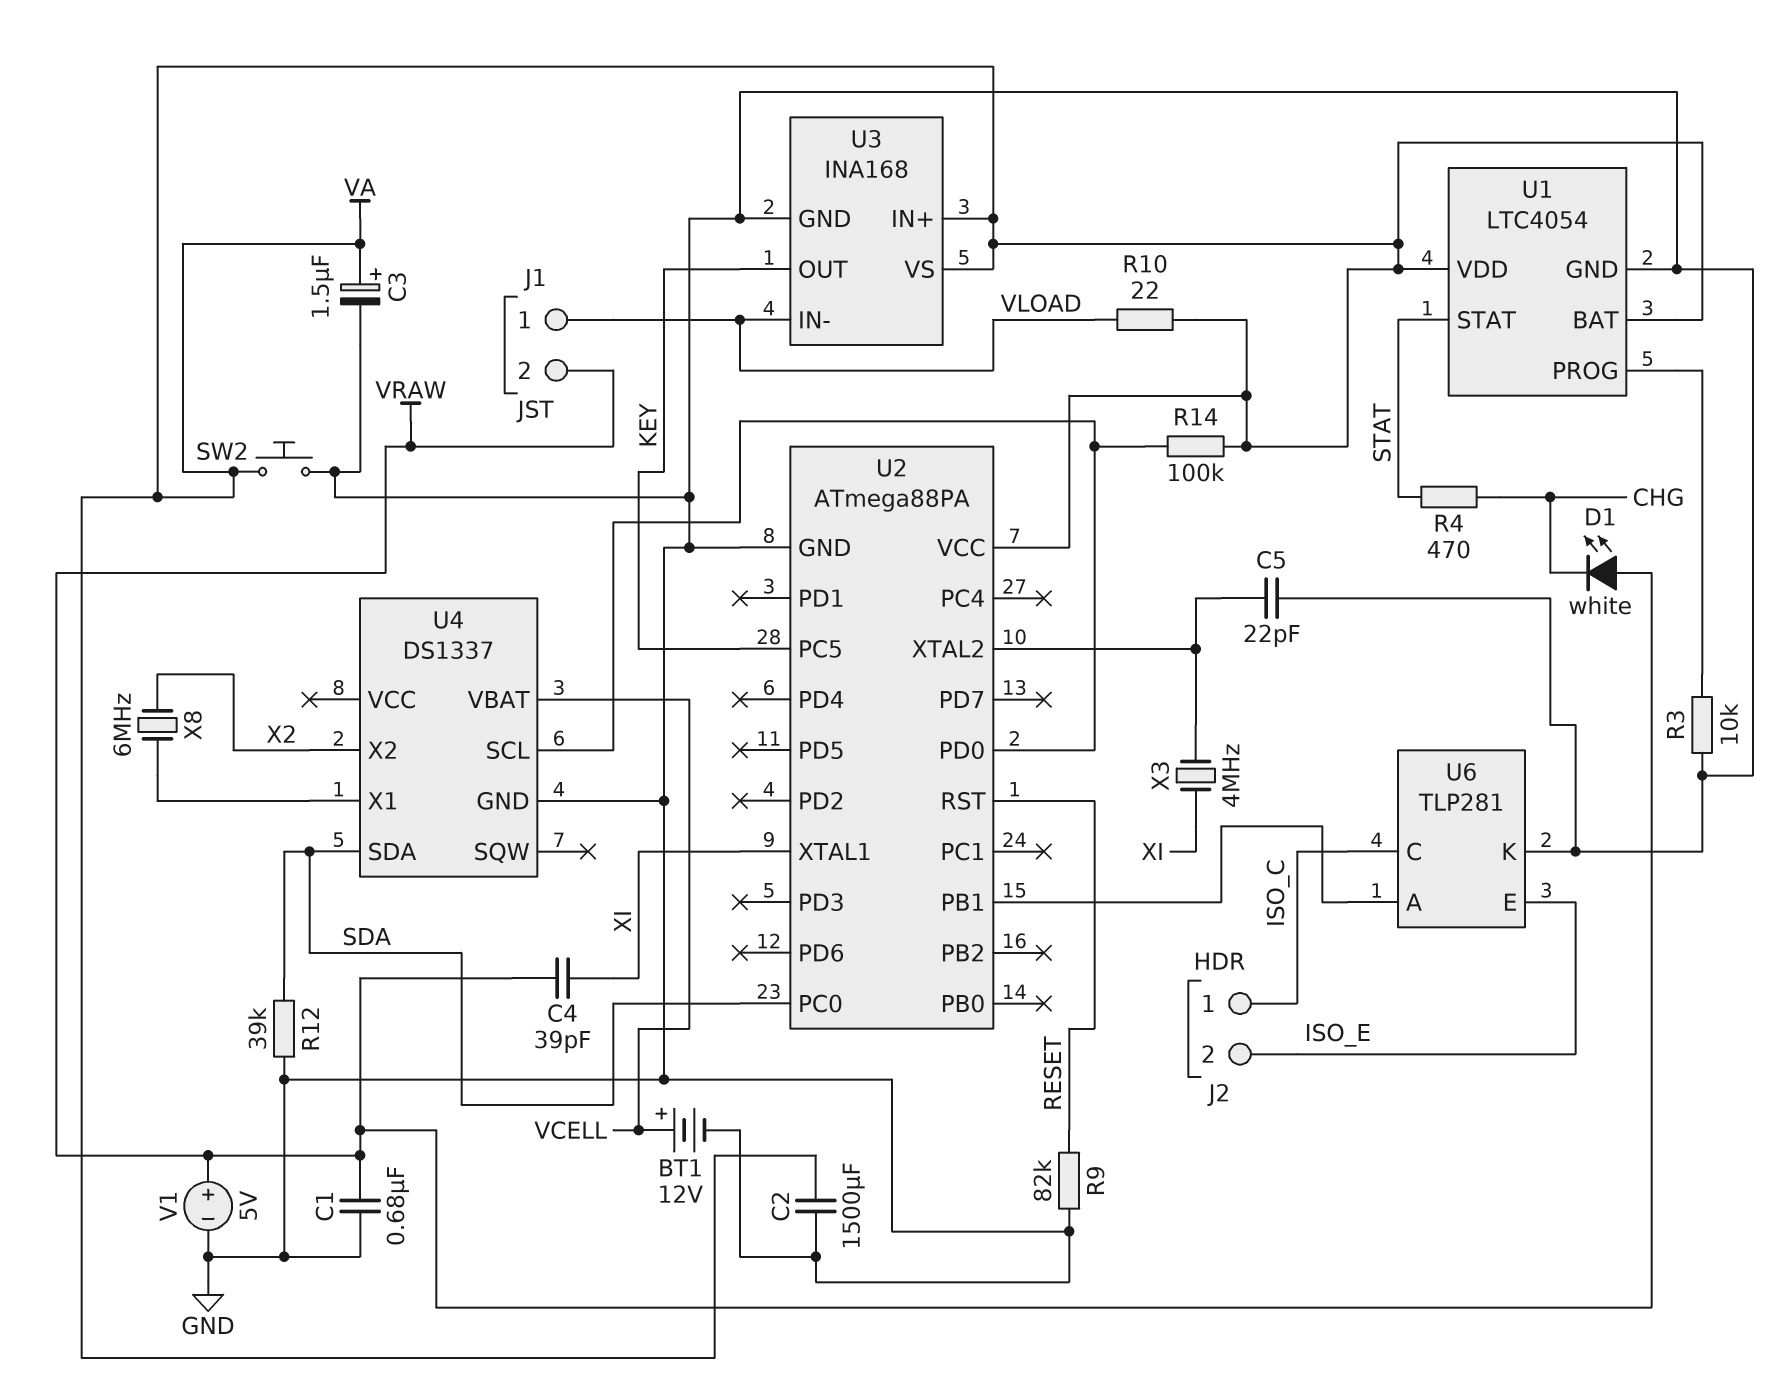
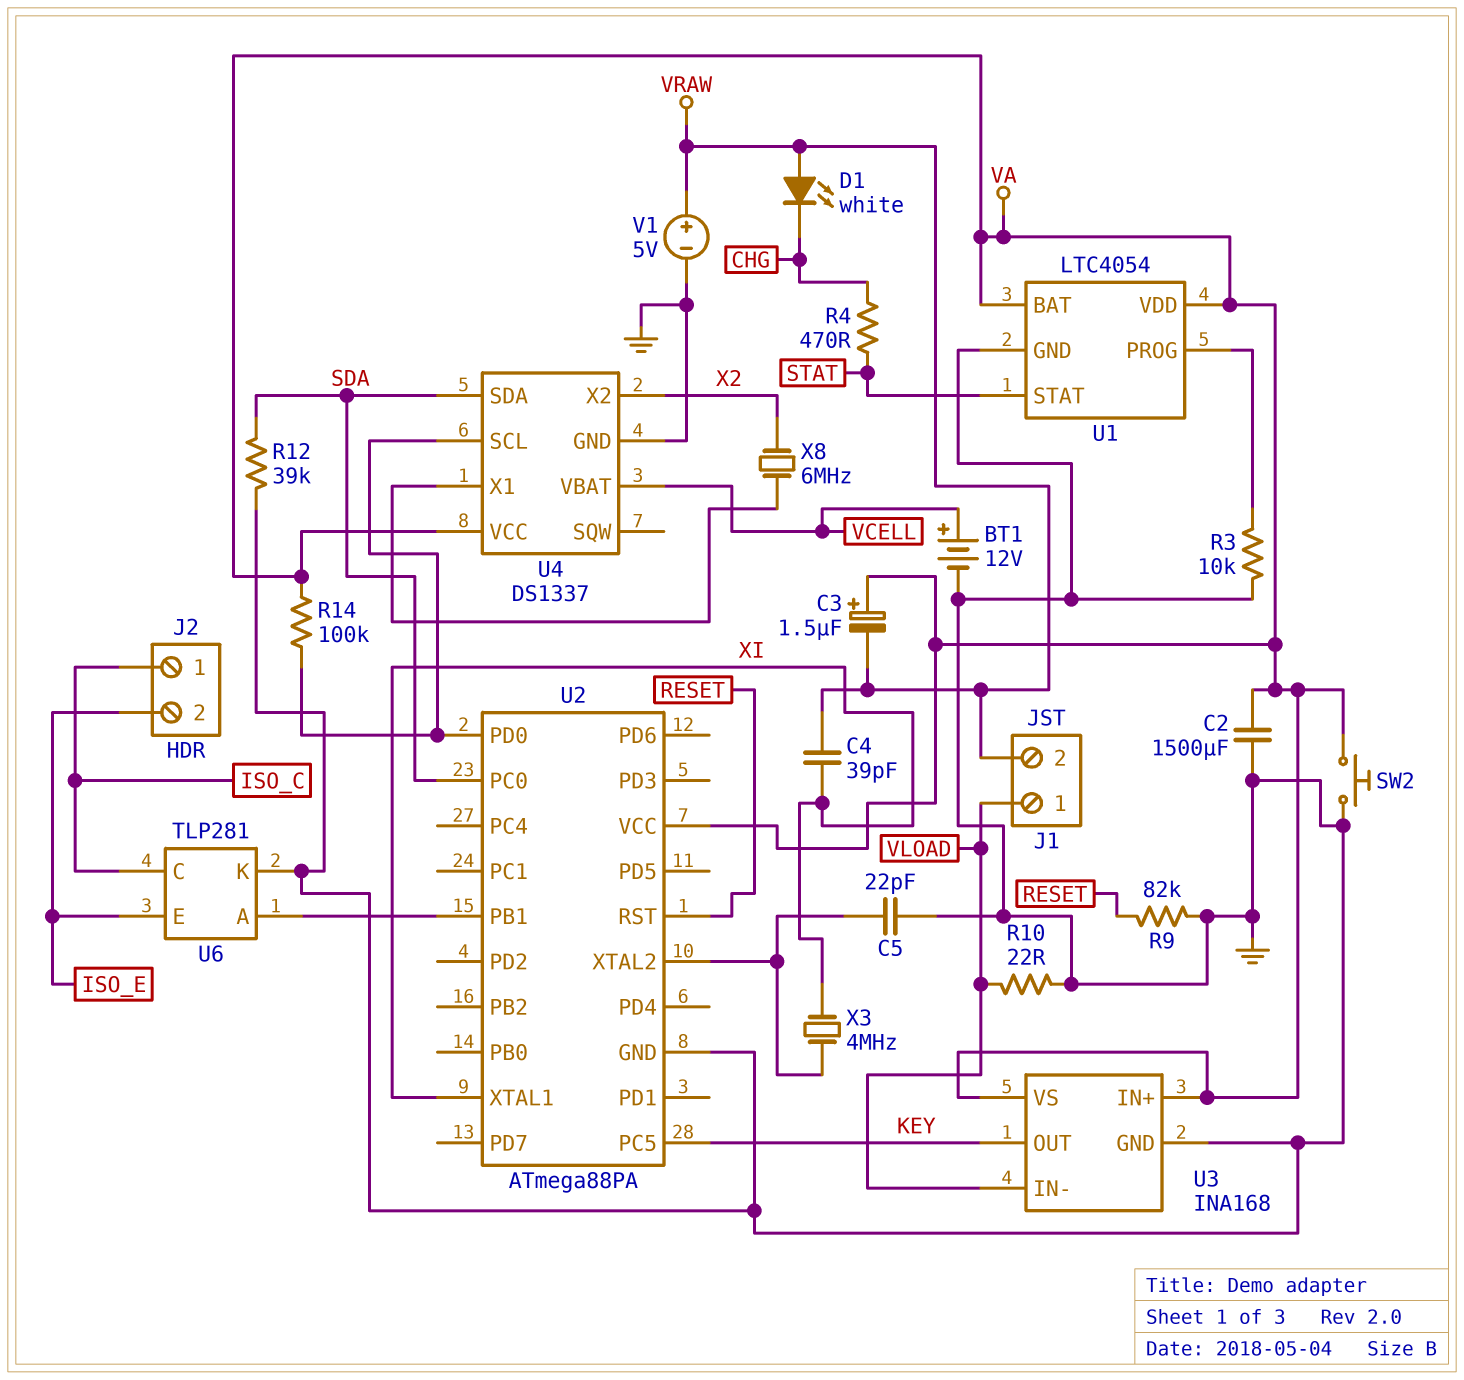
C1: 680nF (GND, VRAW) -> none
C3: 1.5uF (plus VA, minus GND) -> 1.5uF (plus VA, minus VRAW)
R10: 22 (VA, VLOAD) -> 22 (GND, VLOAD)
U4 pin VCC: none -> VA

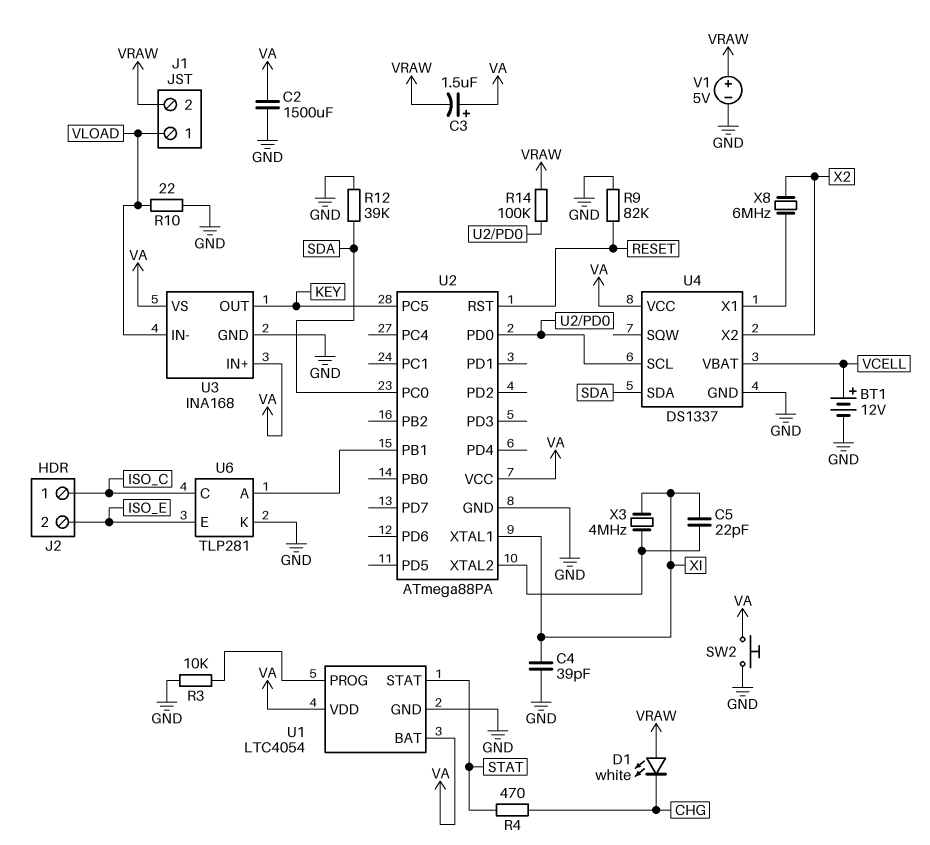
C4: 39pF (VRAW, XI) -> 39pF (GND, XI)
C5: 22pF (GND, U2/XTAL2) -> 22pF (U2/XTAL2, XI)
R14: 100k (U2/PD0, VA) -> 100k (U2/PD0, VRAW)

